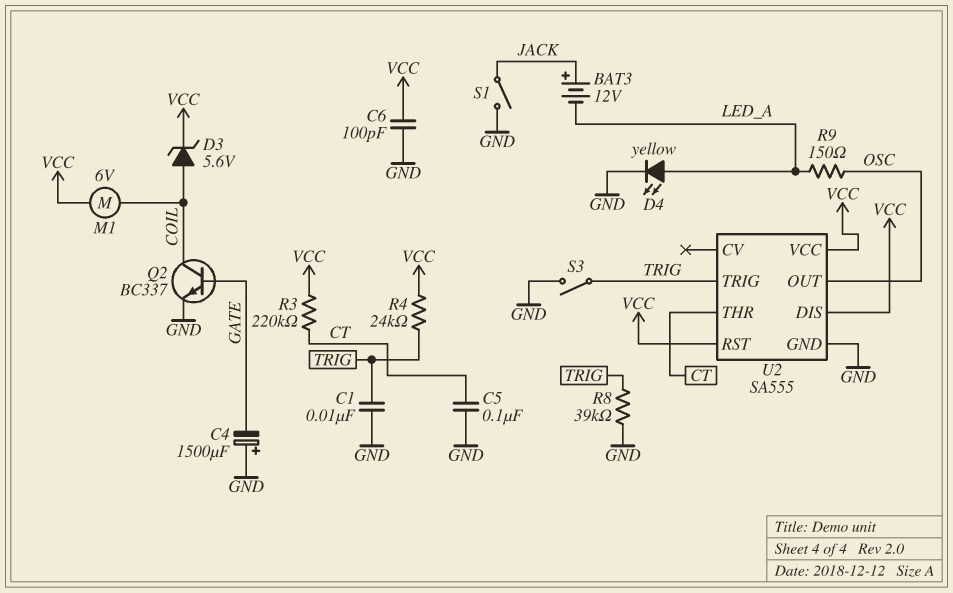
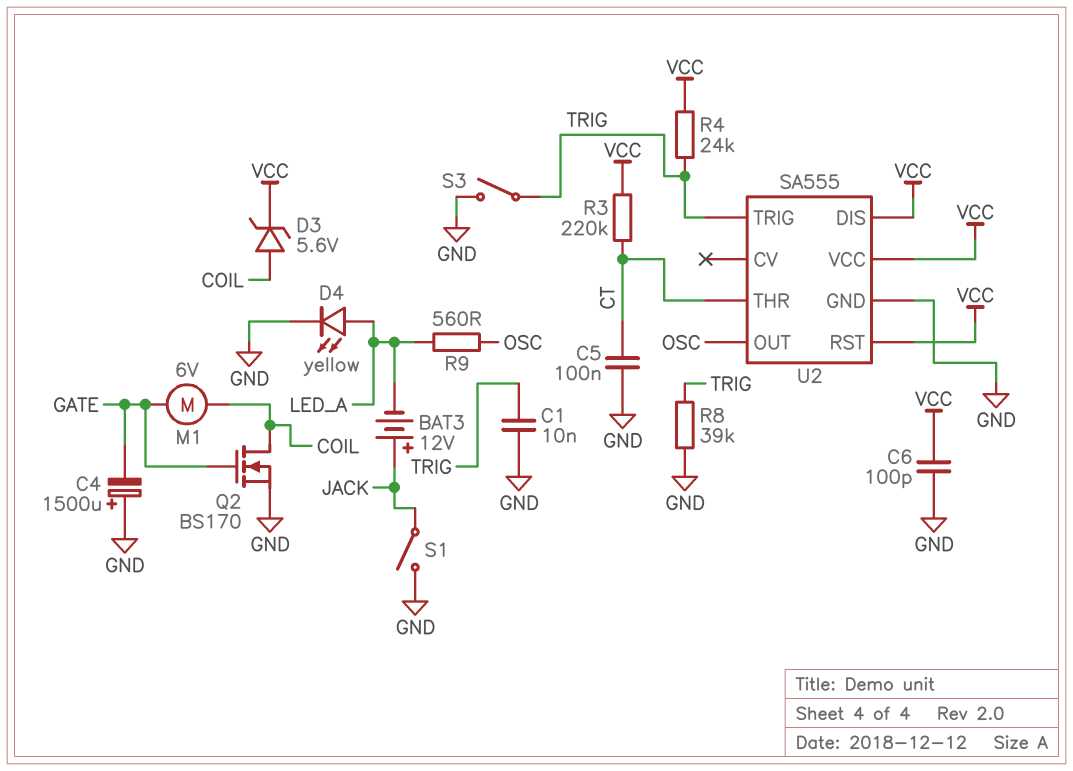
M1: motor 6V (COIL, VCC) -> motor 6V (COIL, GATE)
Q2: NPN BC337 (B GATE, C COIL, E GND) -> NMOS BS170 (G GATE, D COIL, S GND)
R9: 150 (LED_A, OSC) -> 560 (LED_A, OSC)

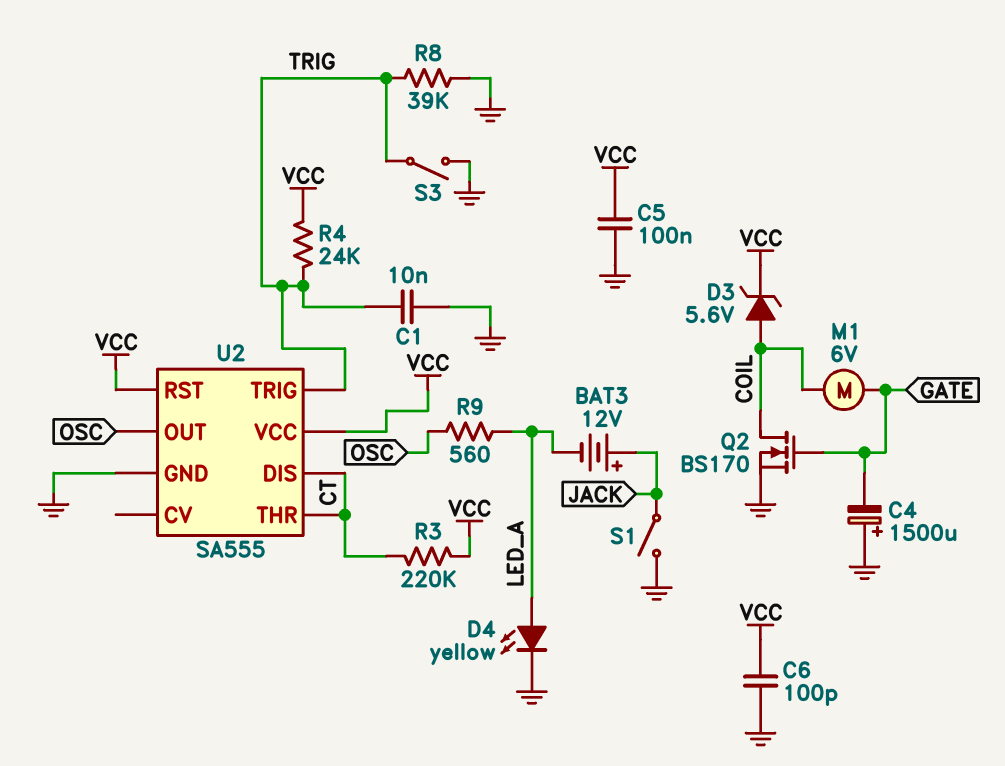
C5: 100nF (CT, GND) -> 100nF (GND, VCC)
U2 pin DIS: VCC -> CT

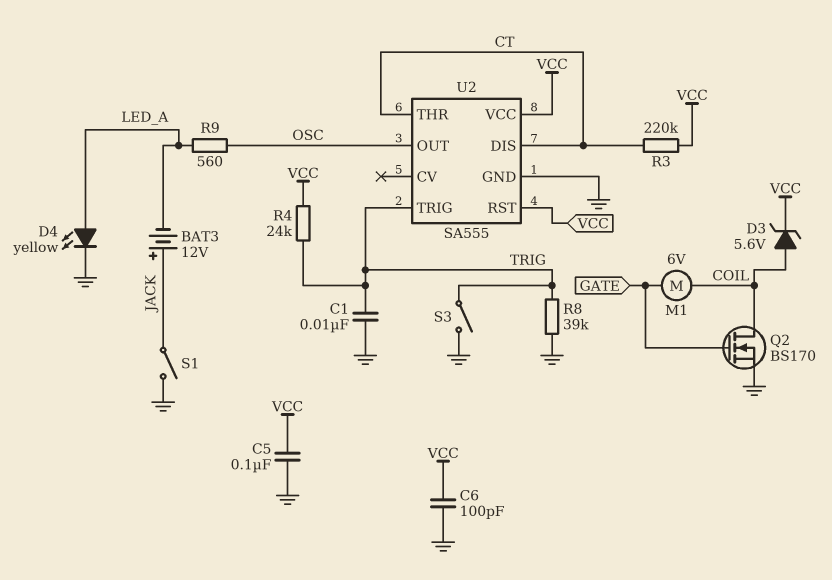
C4: 1500uF (plus GND, minus GATE) -> none

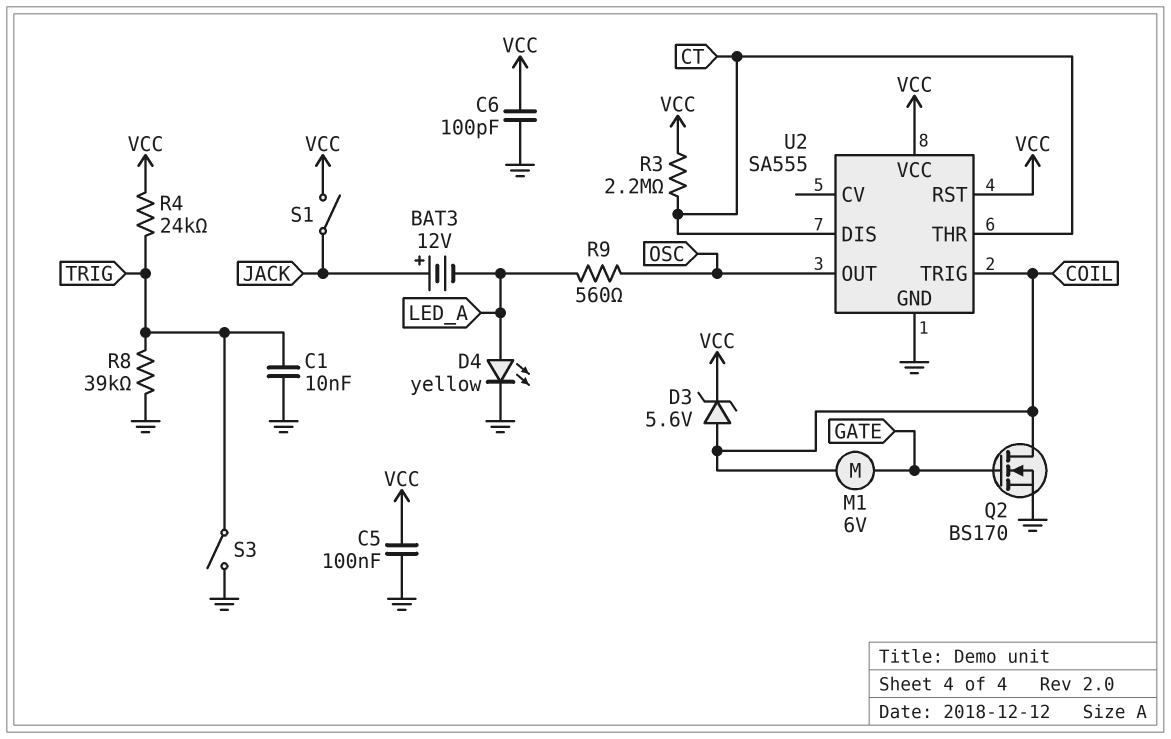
R3: 220k (CT, VCC) -> 2.2M (CT, VCC)
S1: switch (GND, JACK) -> switch (JACK, VCC)
U2 pin TRIG: TRIG -> COIL

